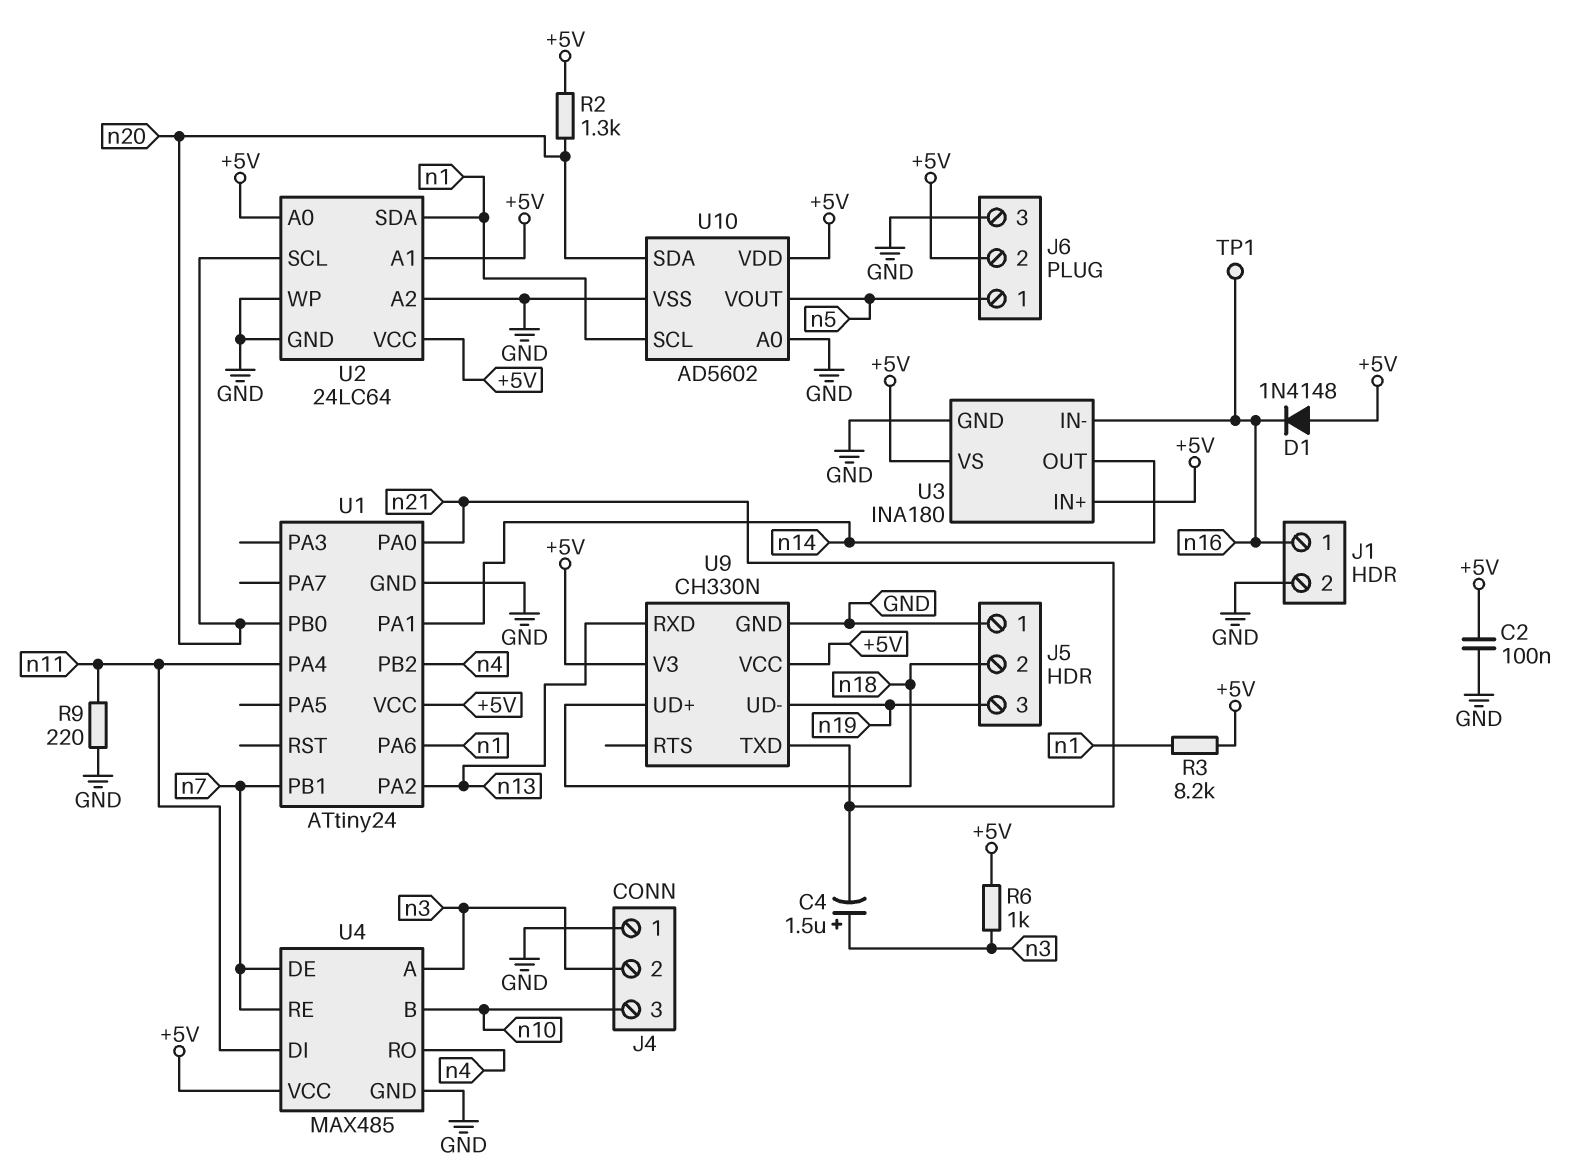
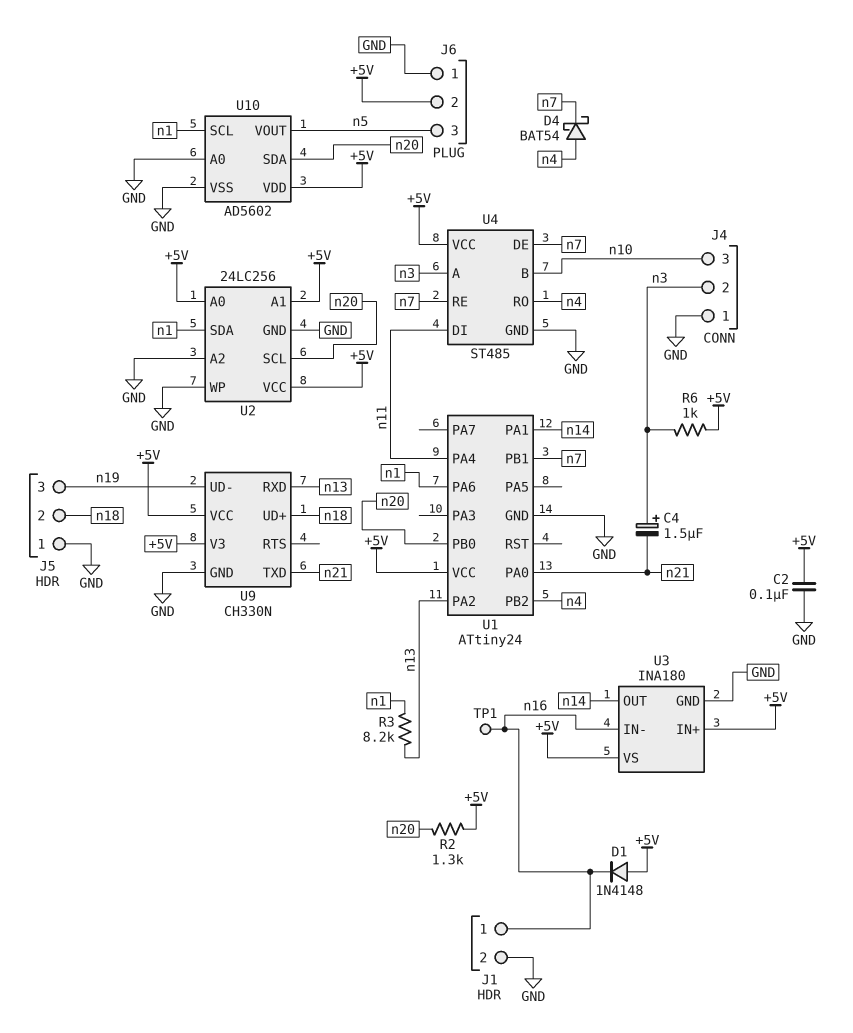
D4: none -> schottky BAT54 (A n4, K n7)
J6 pin 1: n5 -> GND
J6 pin 3: GND -> n5
R3: 8.2k (+5V, n1) -> 8.2k (n1, n13)
R9: 220 (GND, n11) -> none
U2: 24LC64 -> 24LC256
U4: MAX485 -> ST485

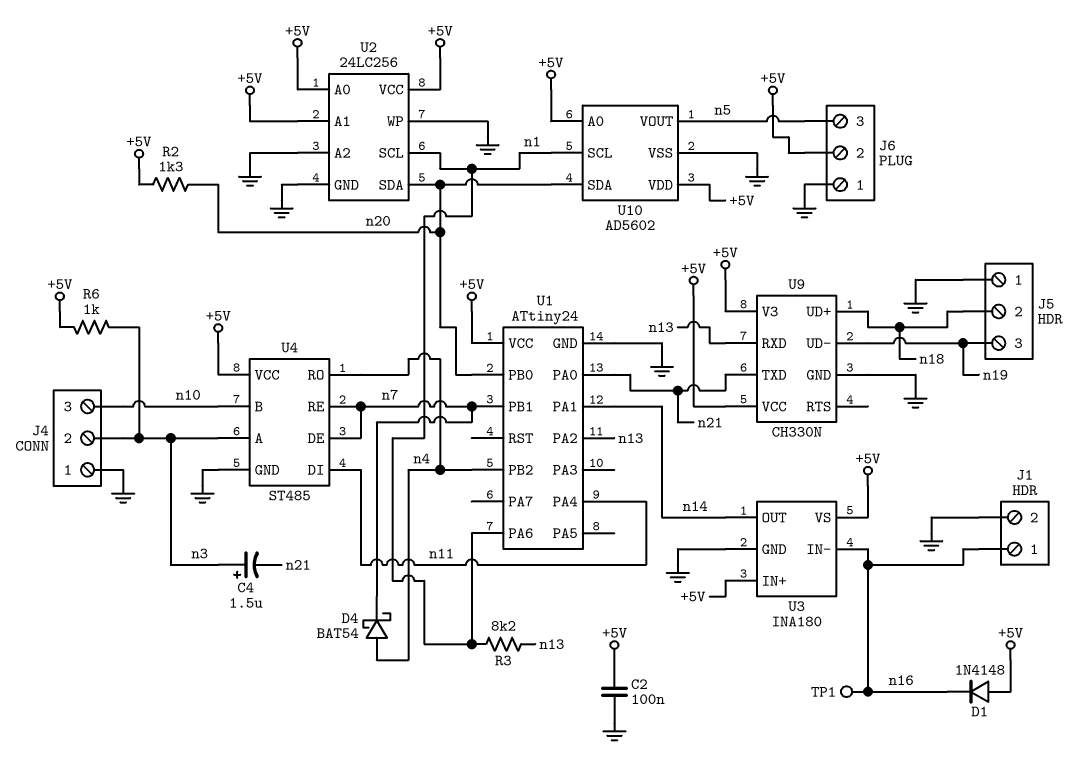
U2 pin SCL: n20 -> n1
U2 pin SDA: n1 -> n20
U10 pin A0: GND -> +5V

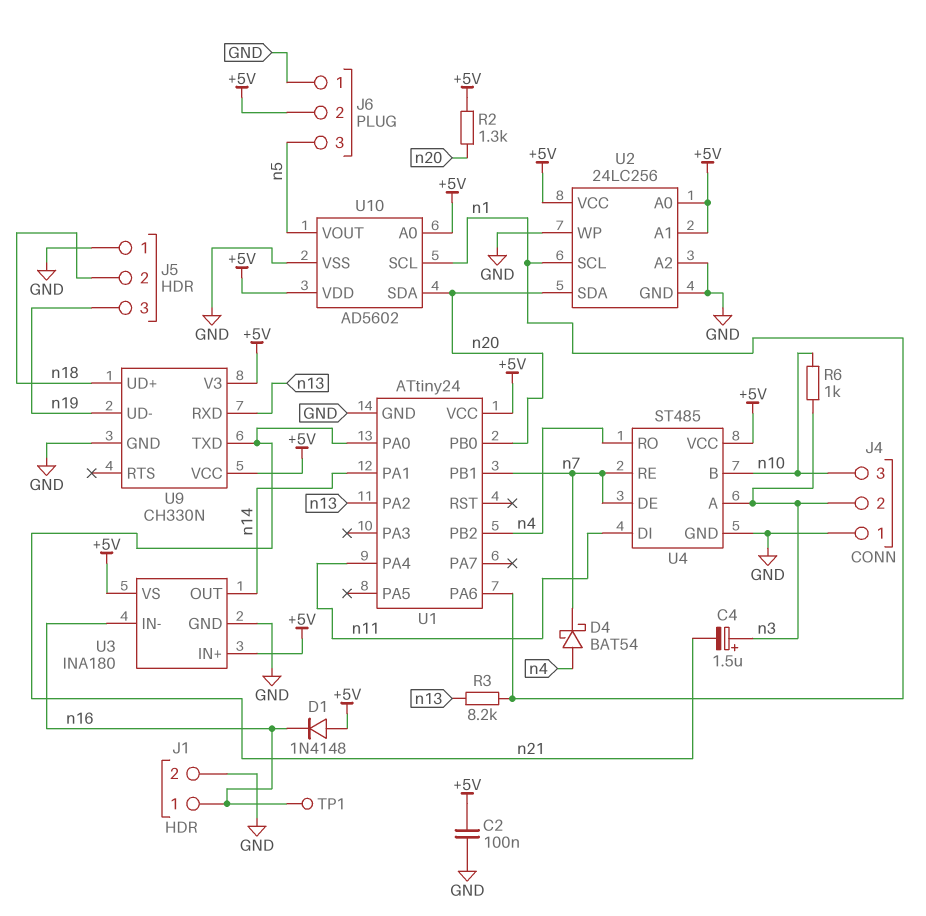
R6: 1k (+5V, n3) -> 1k (n3, n10)

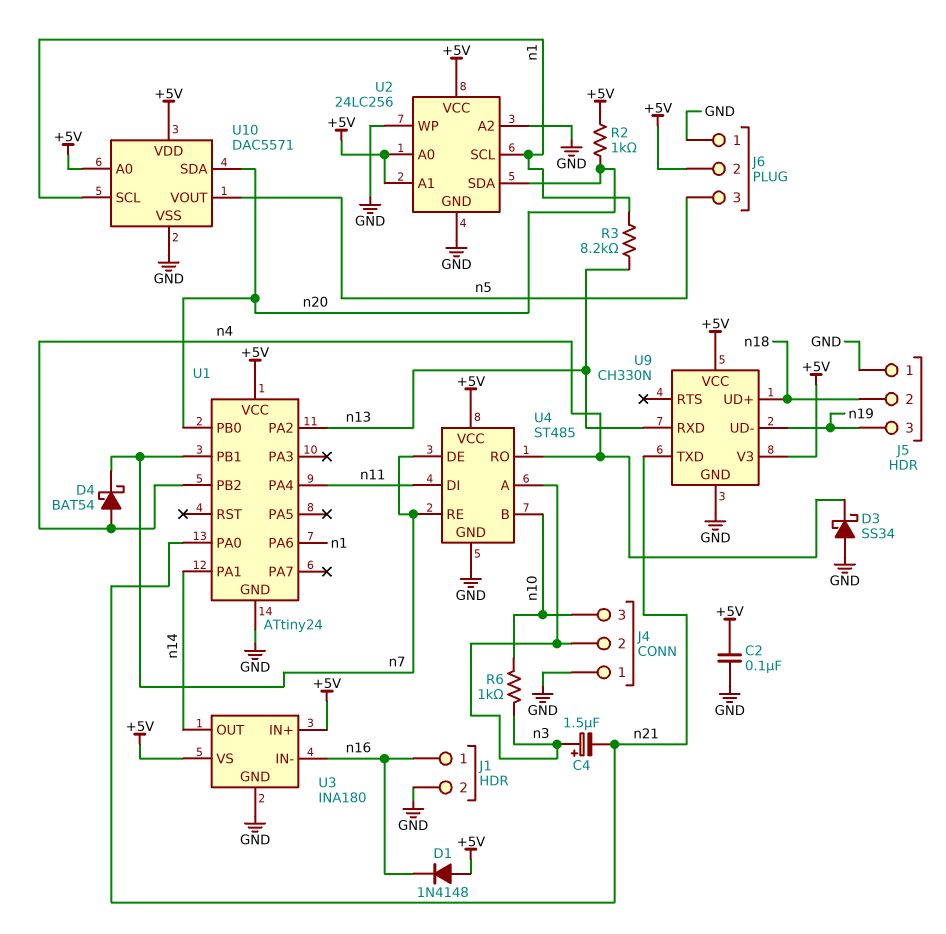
D3: none -> schottky SS34 (A GND, K n4)
R2: 1.3k (+5V, n20) -> 1k (+5V, n20)
TP1: test point (n16) -> none
U10: AD5602 -> DAC5571

